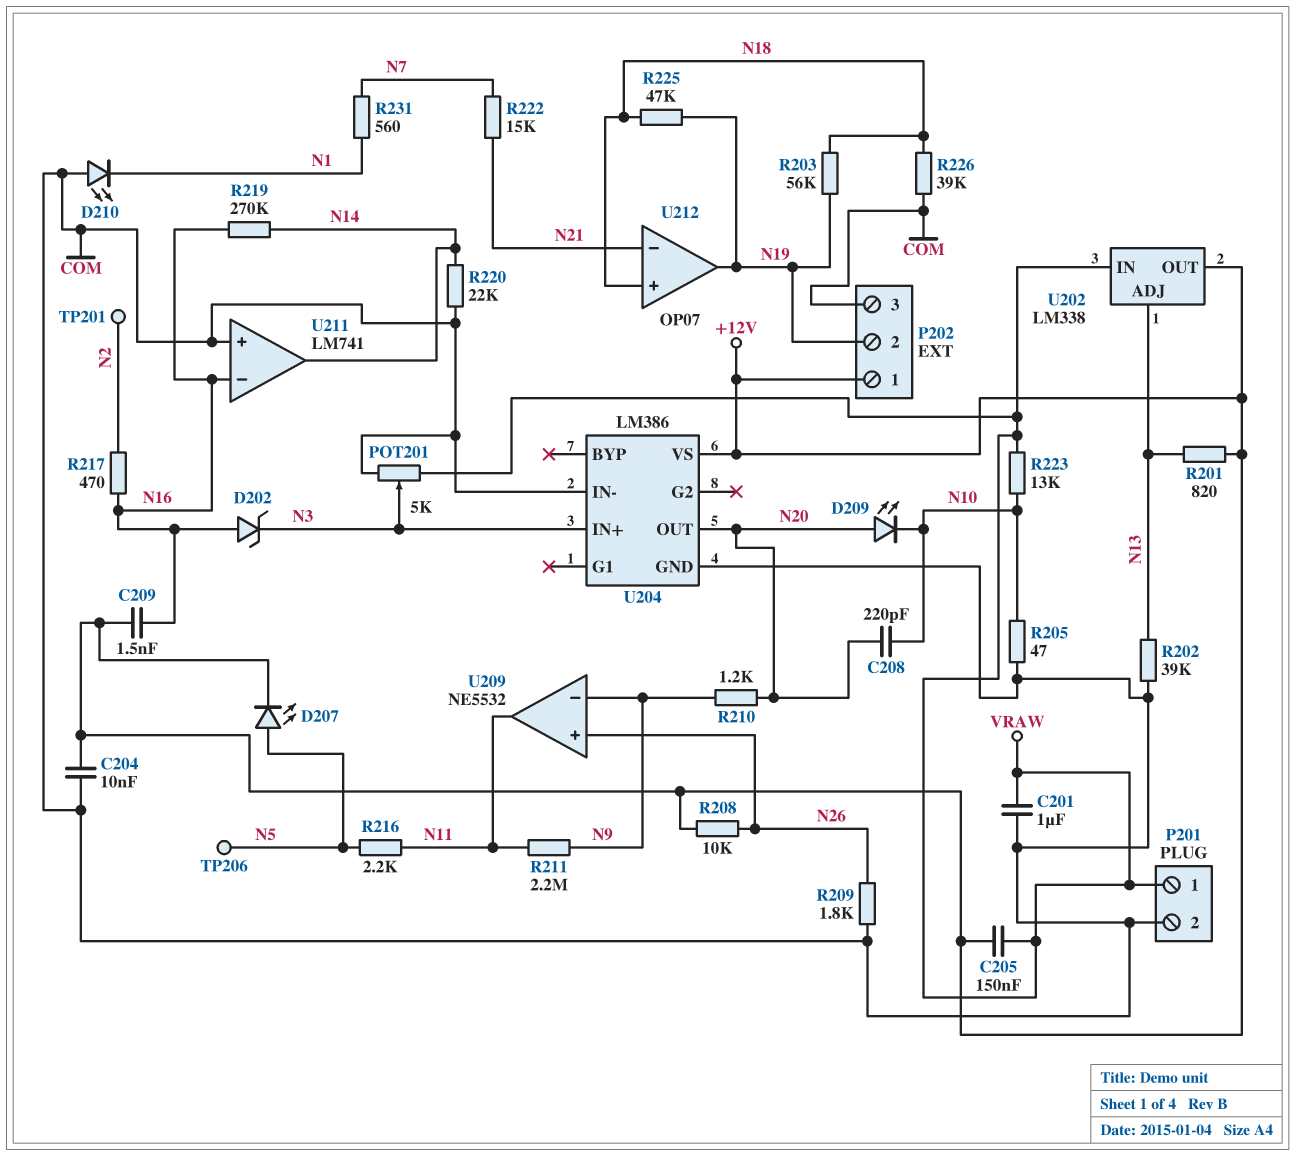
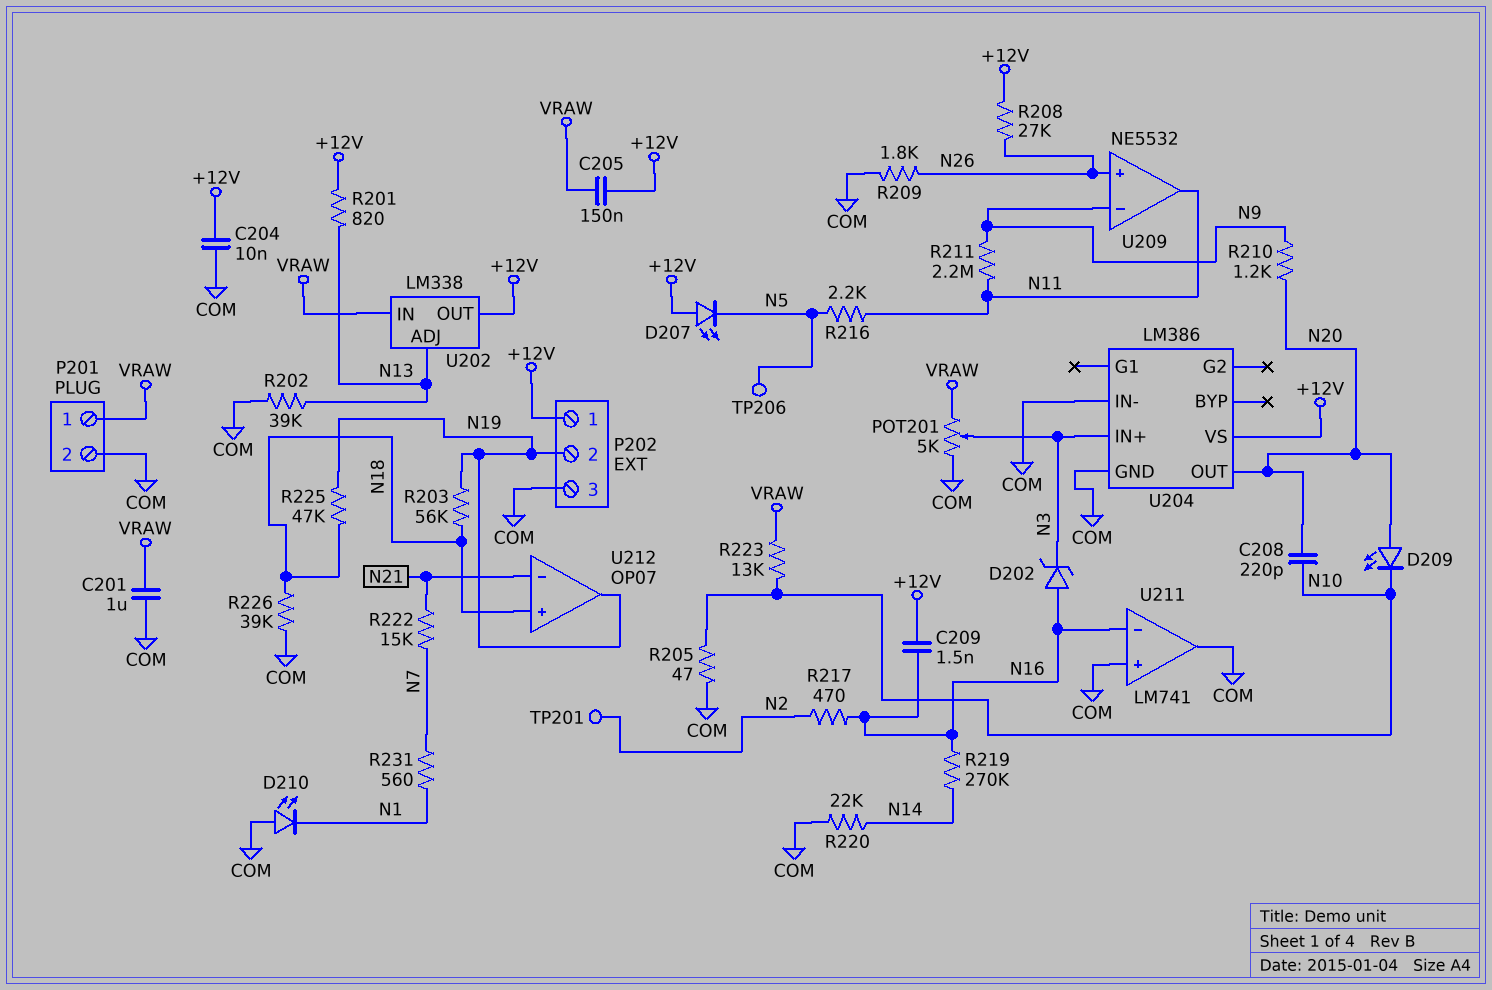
D207: LED (A N5, K +12V) -> LED (A +12V, K N5)
R208: 10k (+12V, N26) -> 27k (+12V, N26)
U211 pin out: N14 -> COM

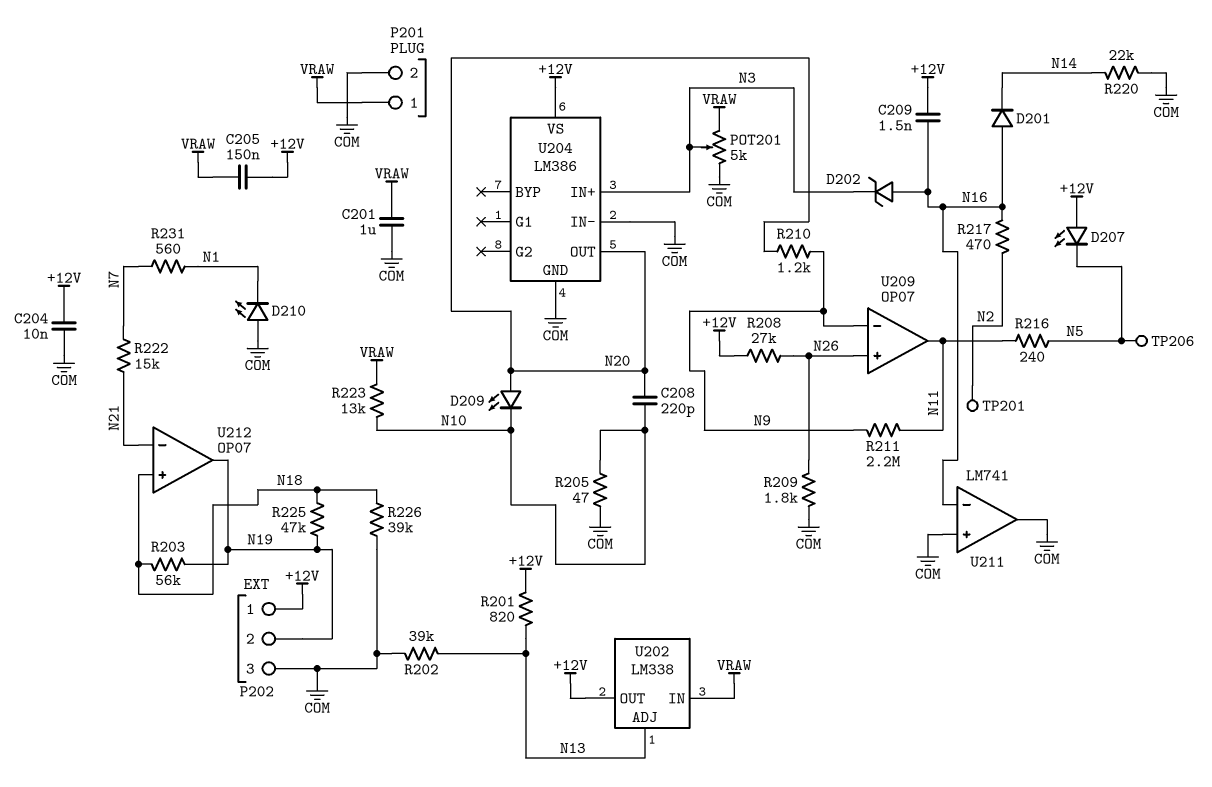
D201: none -> diode (A N16, K N14)
R216: 2.2k (N5, N11) -> 240 (N5, N11)
R219: 270k (N14, N16) -> none
U209: NE5532 -> OP07

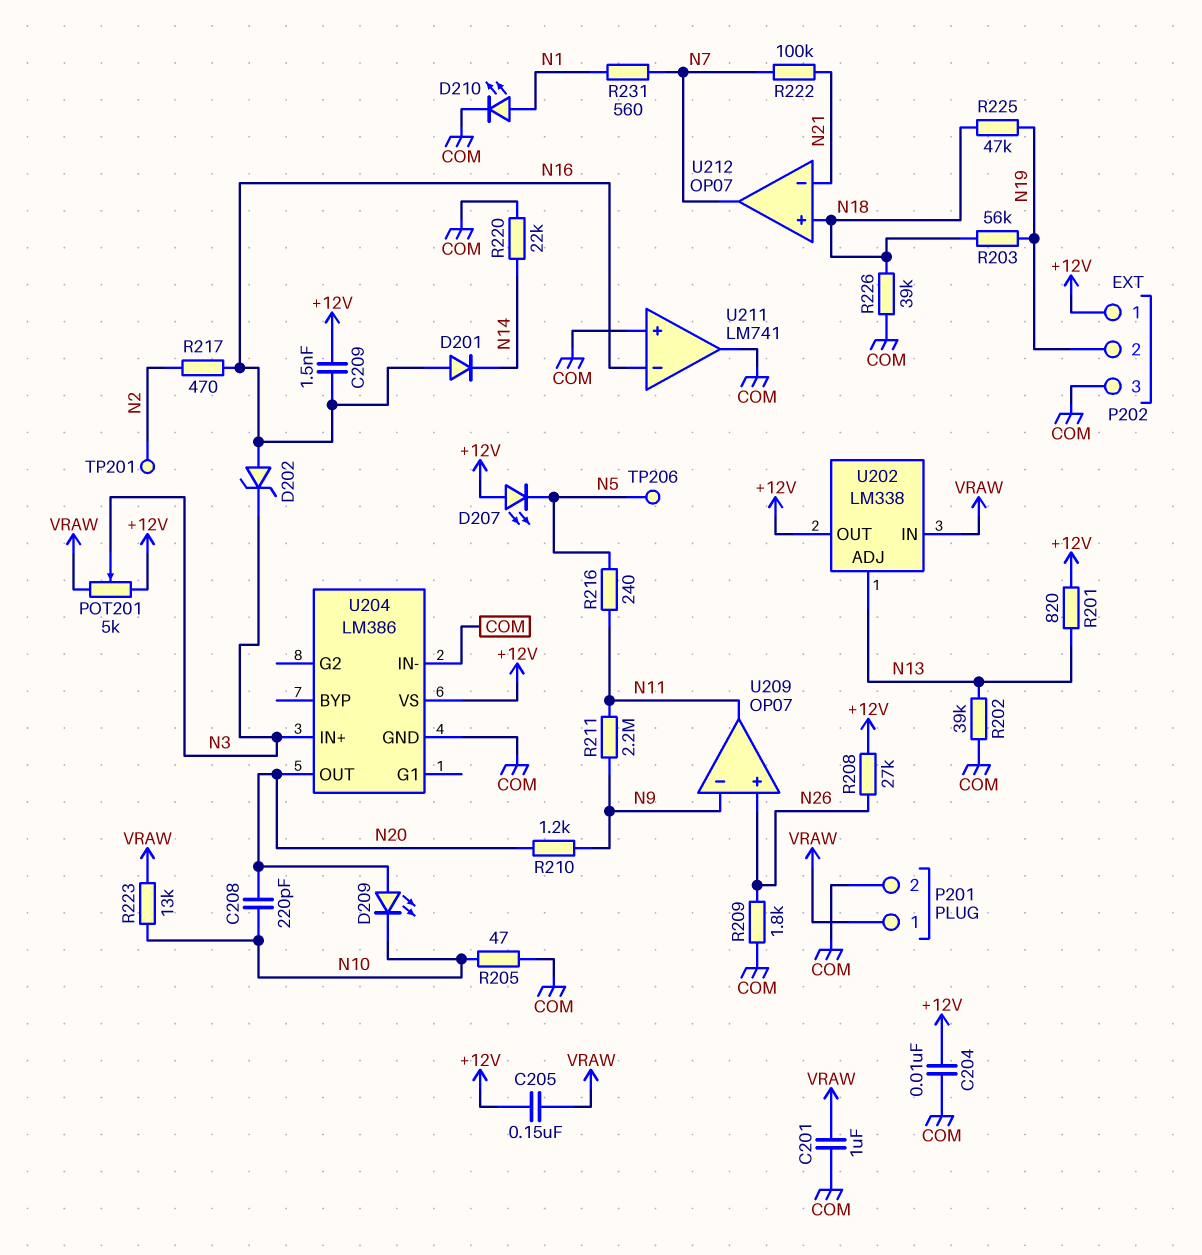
D210: LED (A COM, K N1) -> LED (A N1, K COM)
POT201: 5k (COM, VRAW, wiper N3) -> 5k (+12V, VRAW, wiper N3)
R222: 15k (N7, N21) -> 100k (N7, N21)
U212 pin out: N19 -> N7

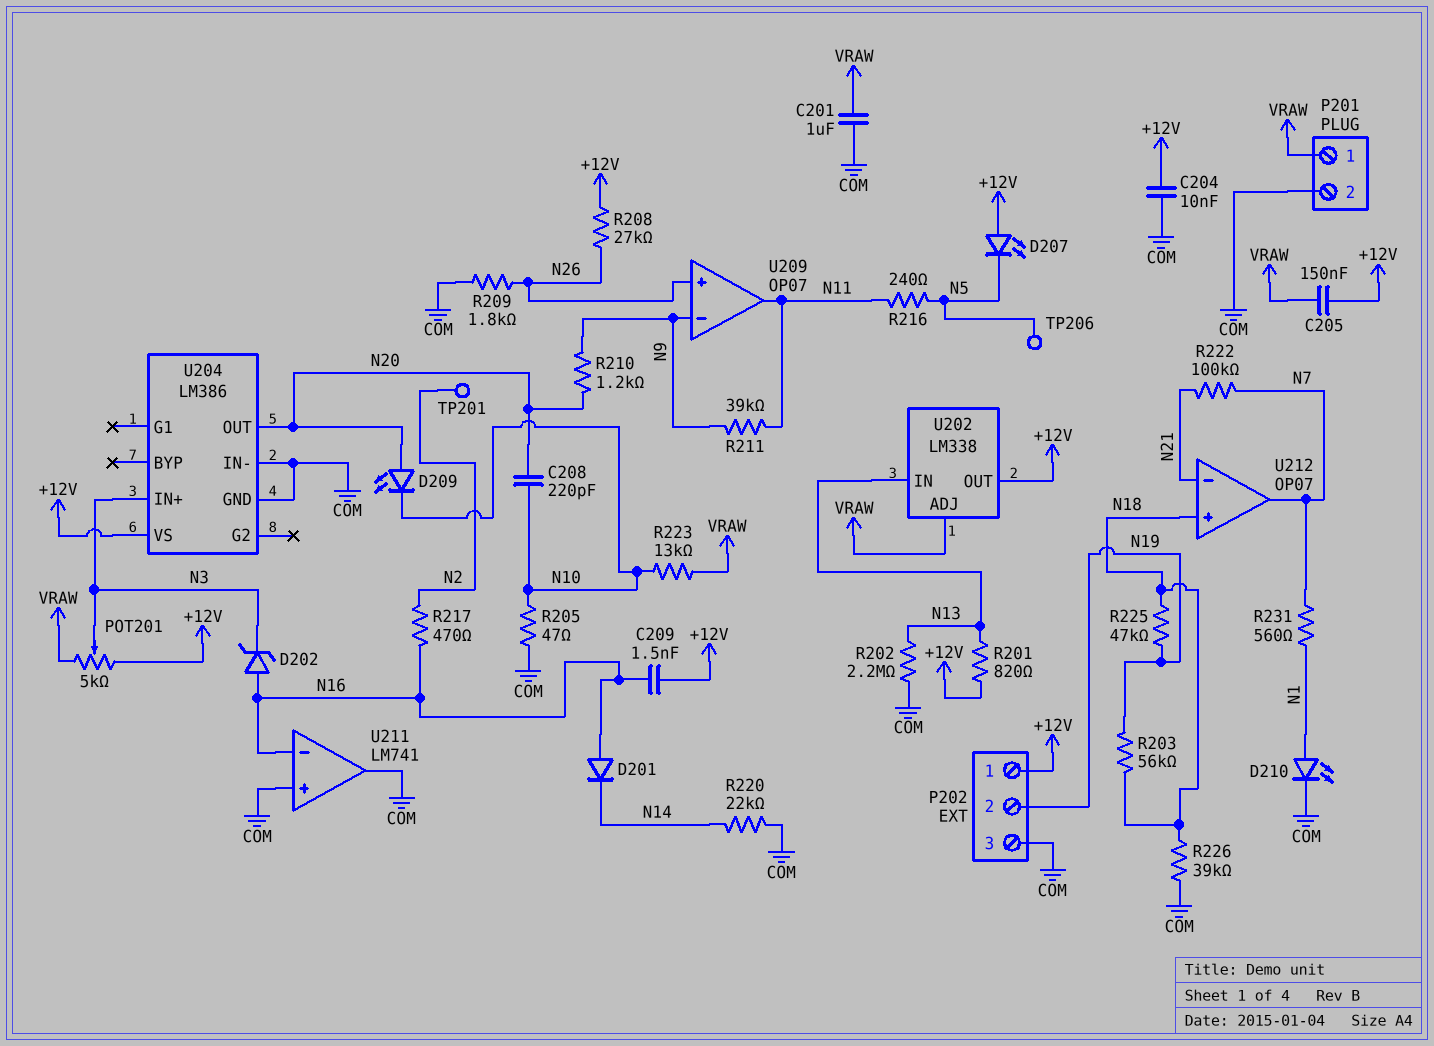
R202: 39k (COM, N13) -> 2.2M (COM, N13)
R211: 2.2M (N9, N11) -> 39k (N9, N11)
U202 pin ADJ: N13 -> VRAW
U202 pin IN: VRAW -> N13

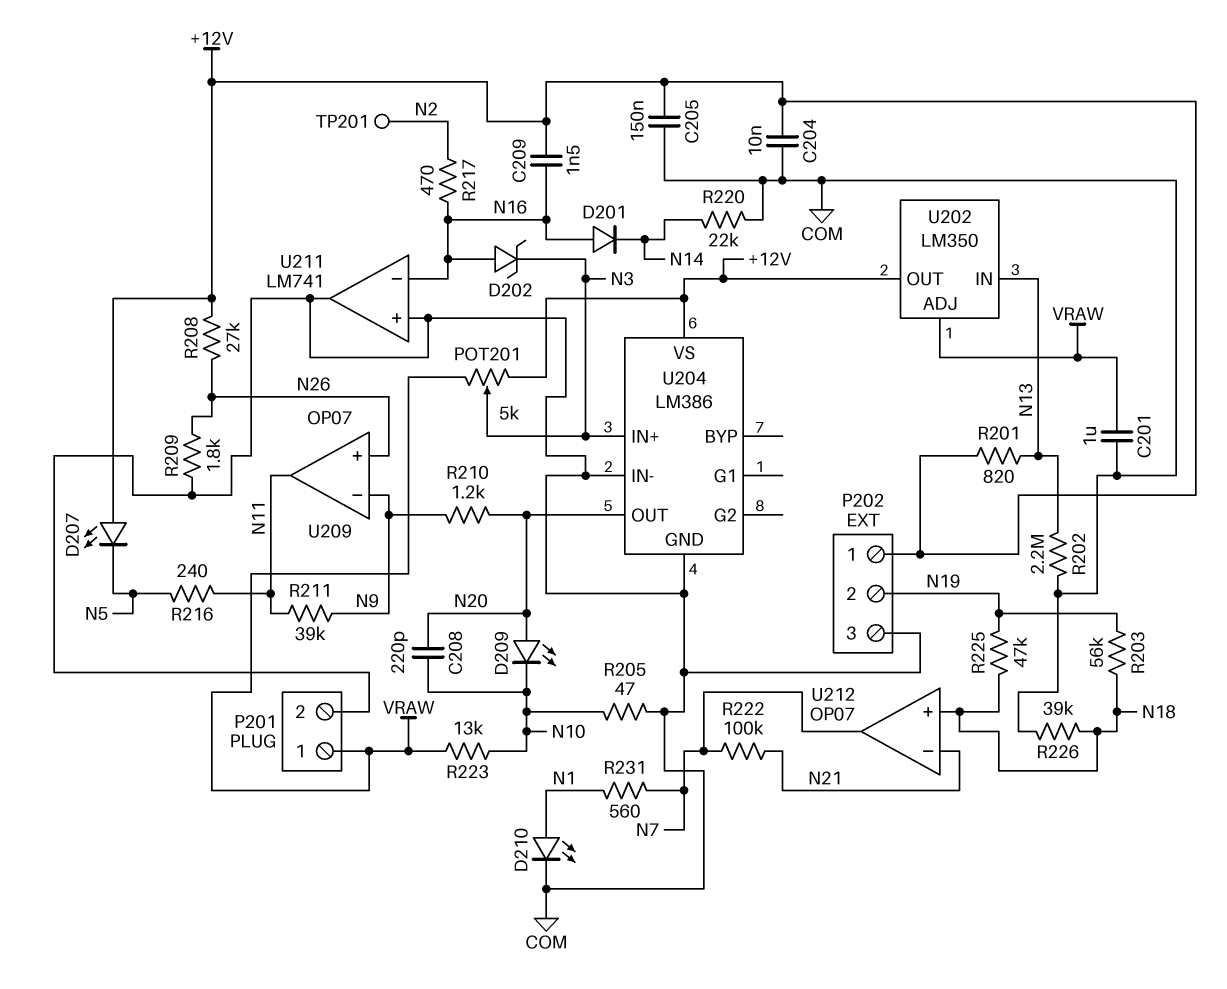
C205: 150nF (+12V, VRAW) -> 150nF (+12V, COM)
TP206: test point (N5) -> none
U202: LM338 -> LM350

